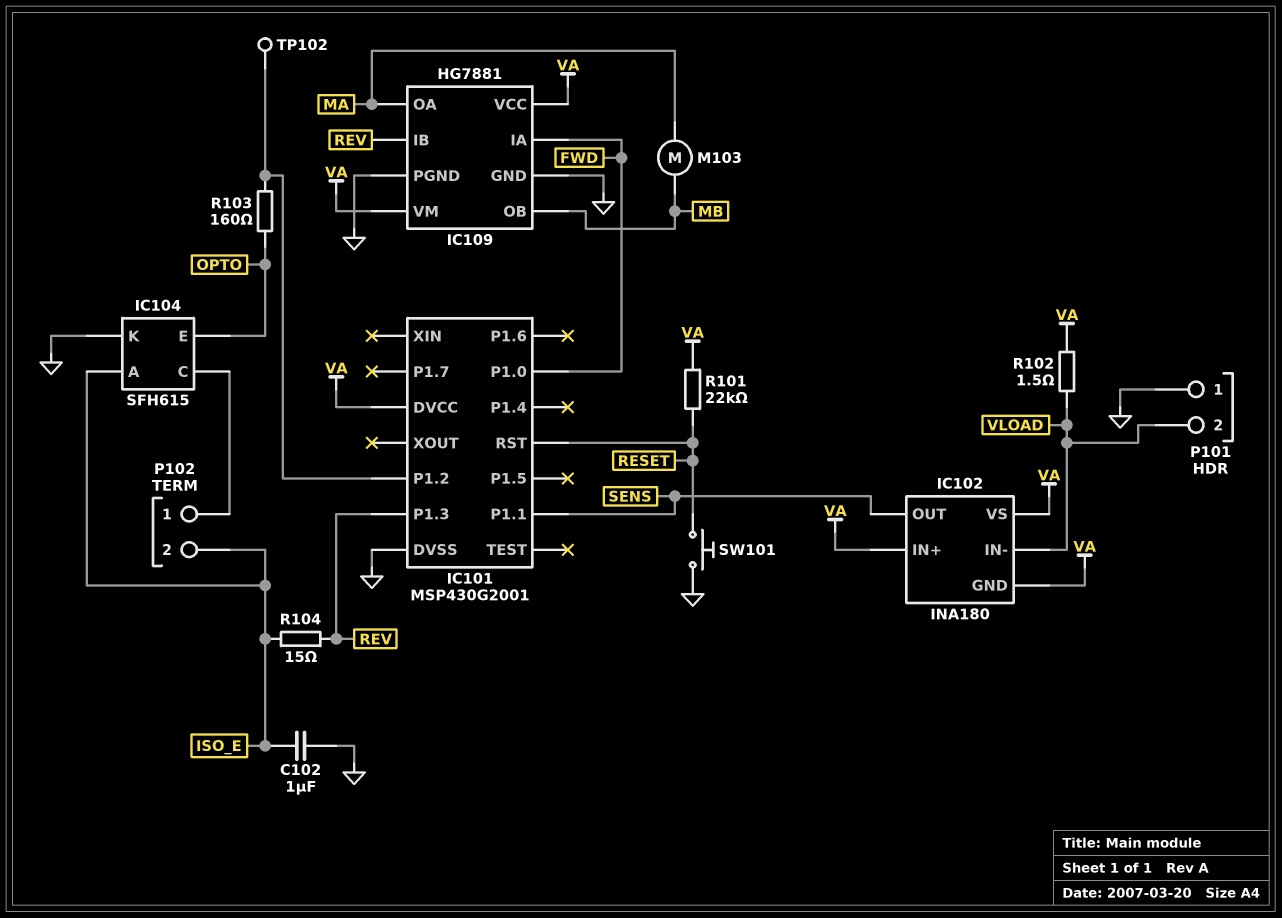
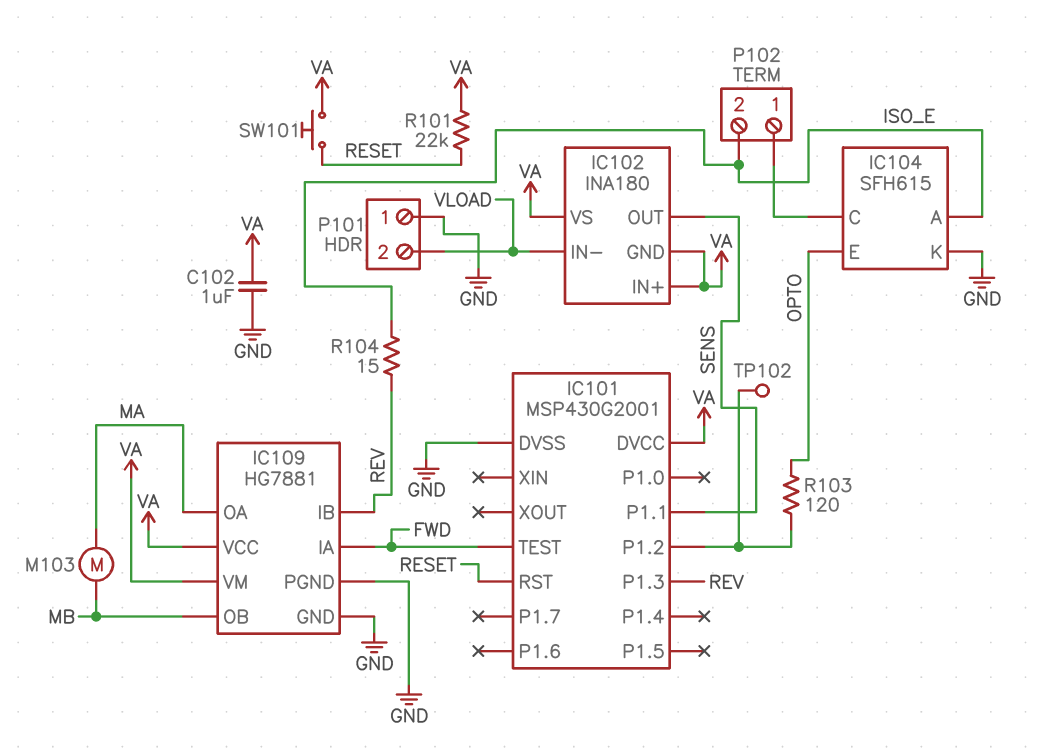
C102: 1uF (GND, ISO_E) -> 1uF (GND, VA)
IC101 pin P1.0: FWD -> none
IC101 pin TEST: none -> FWD
R102: 1.5 (VA, VLOAD) -> none
R103: 160 (IC101/P1.2, OPTO) -> 120 (IC101/P1.2, OPTO)
SW101: button (GND, RESET) -> button (RESET, VA)

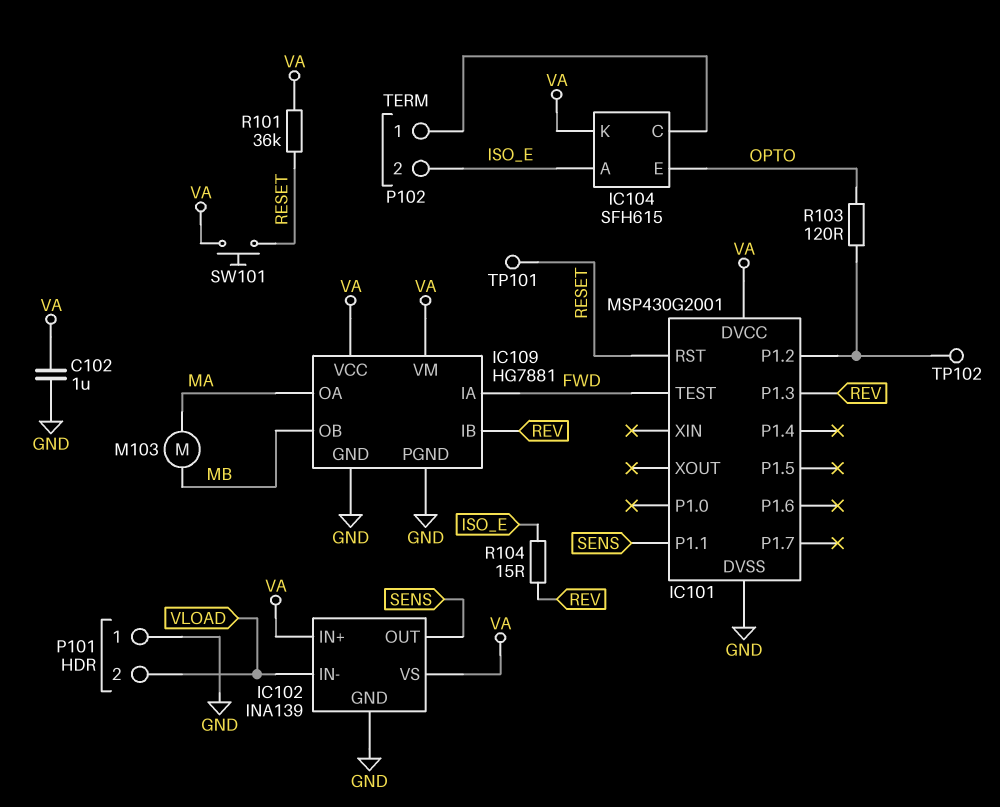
IC102: INA180 -> INA139
IC102 pin GND: VA -> GND
IC104 pin K: GND -> VA
R101: 22k (RESET, VA) -> 36k (RESET, VA)
TP101: none -> test point (RESET)

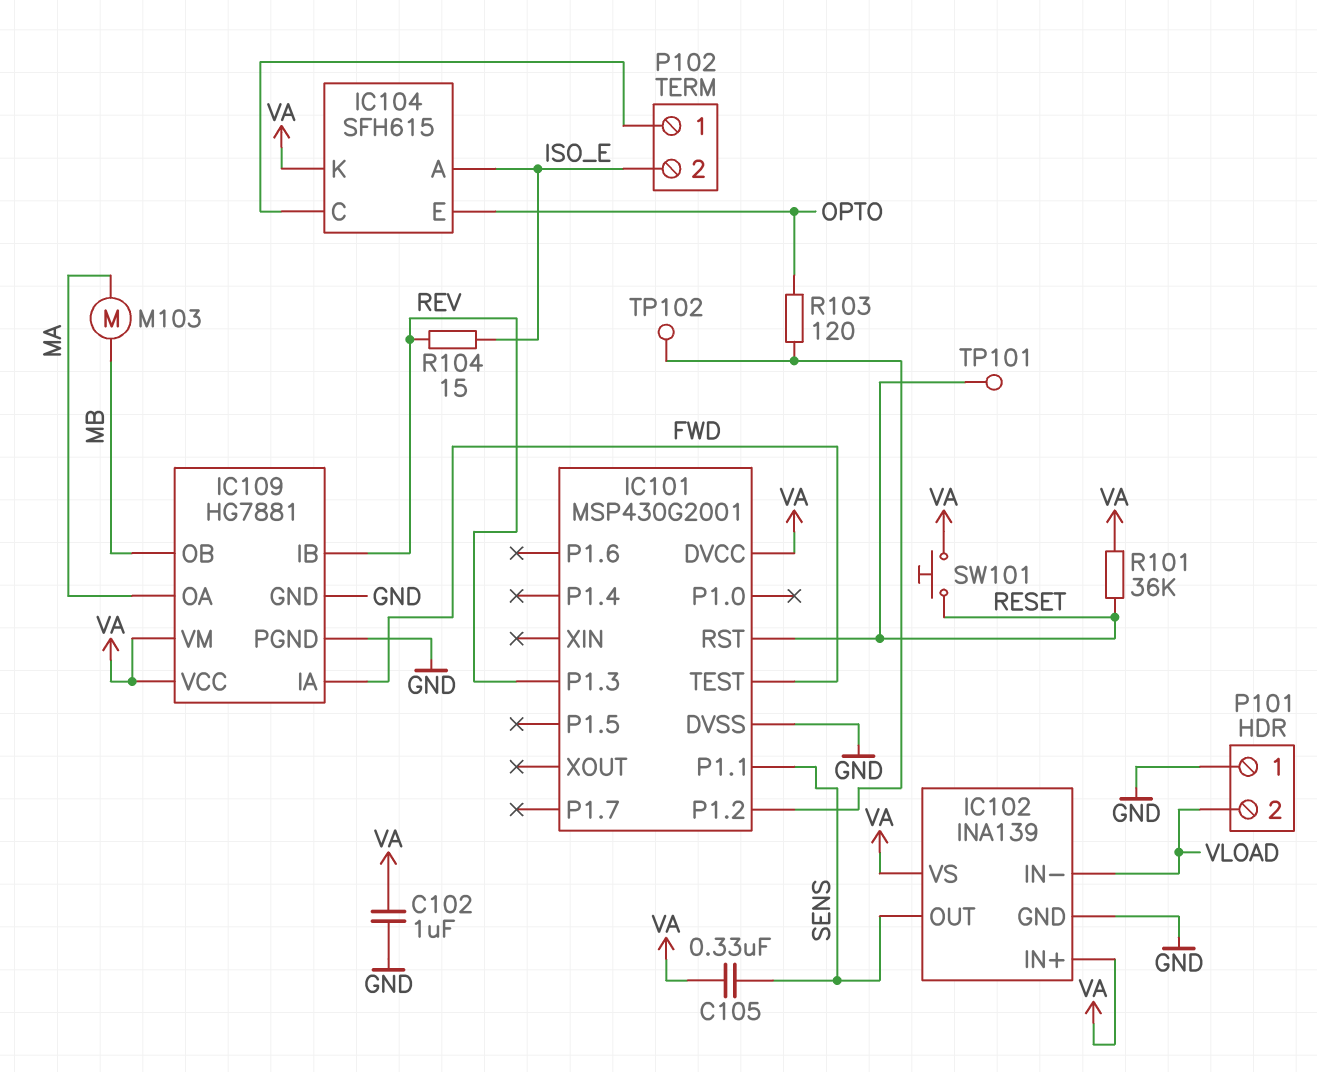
C105: none -> 330nF (SENS, VA)

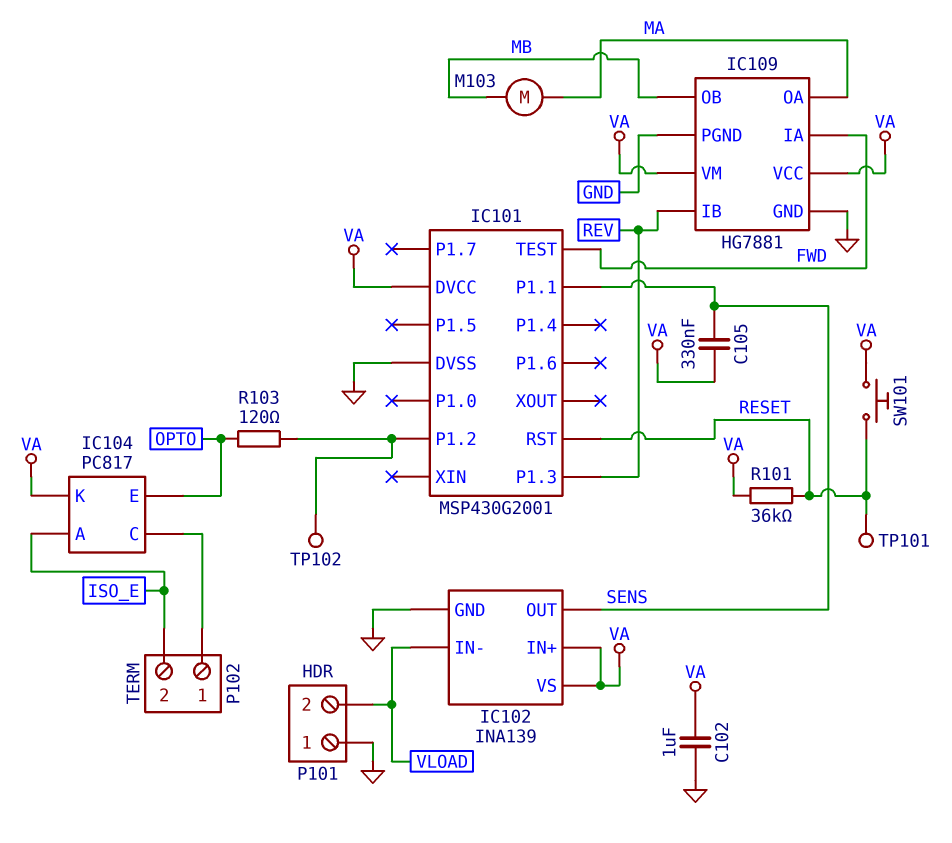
IC104: SFH615 -> PC817
R104: 15 (ISO_E, REV) -> none

